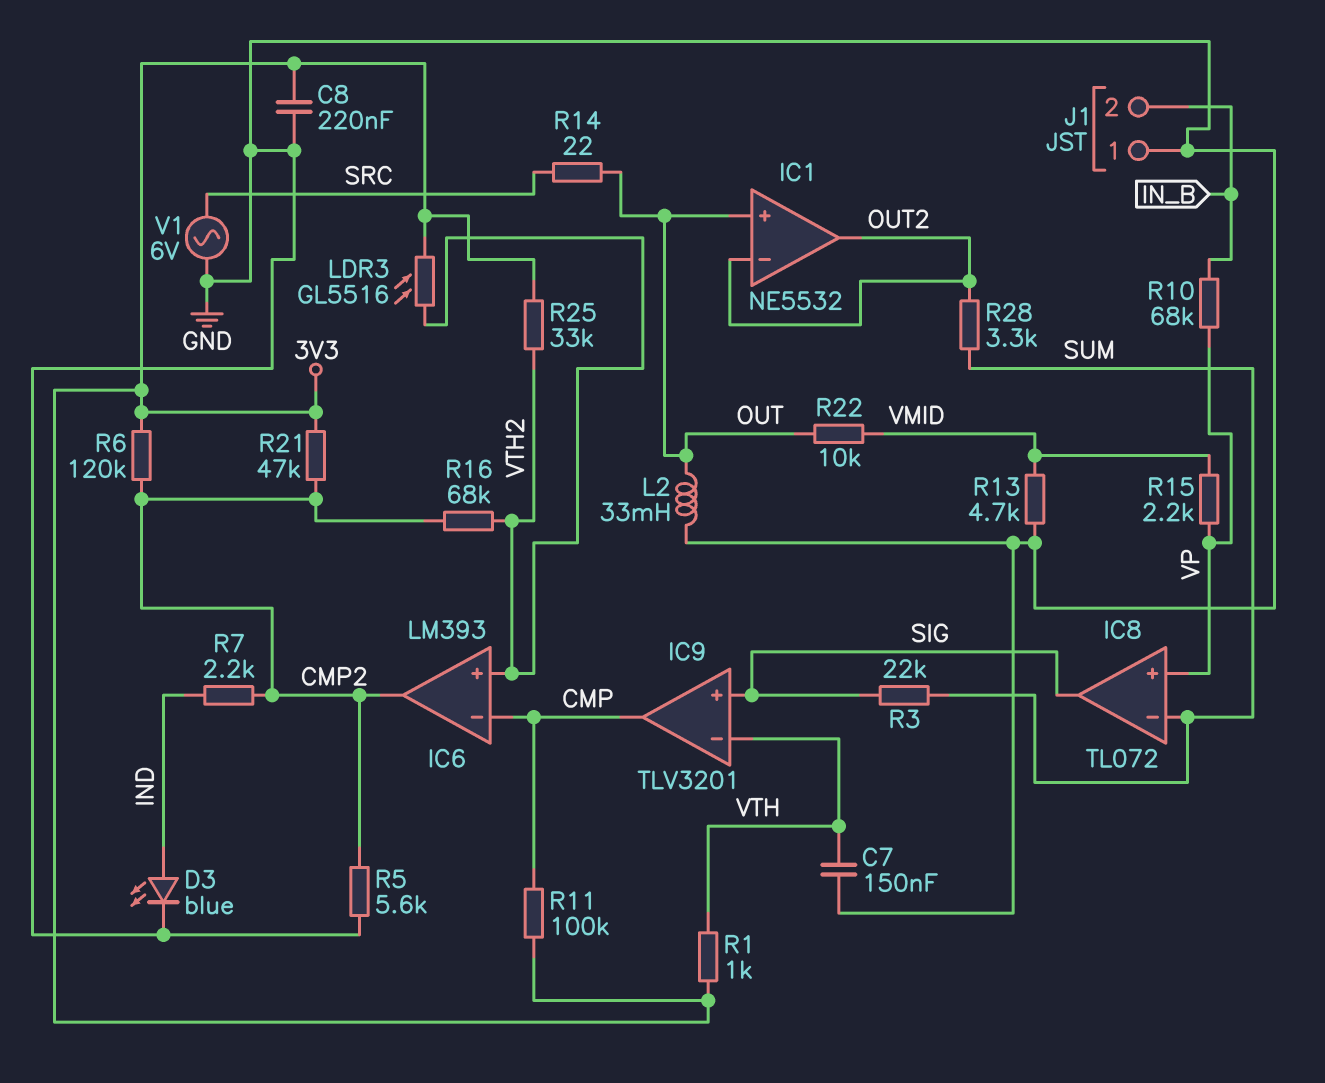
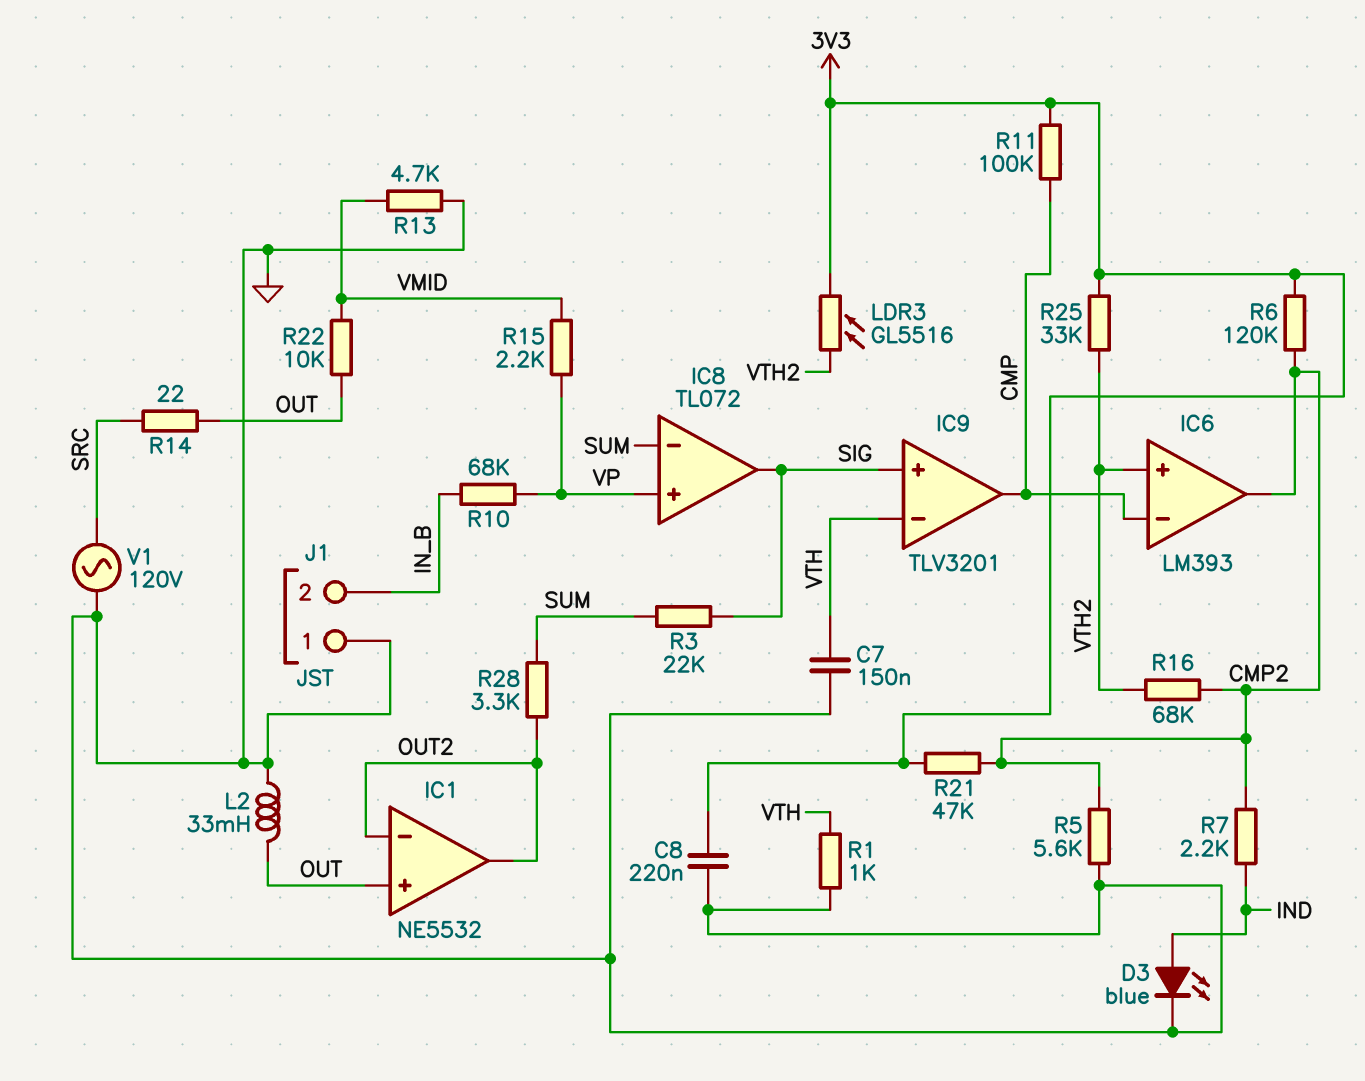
R1: 1k (3V3, VTH) -> 1k (GND, VTH)
V1: AC 6V (GND, SRC) -> AC 120V (GND, SRC)

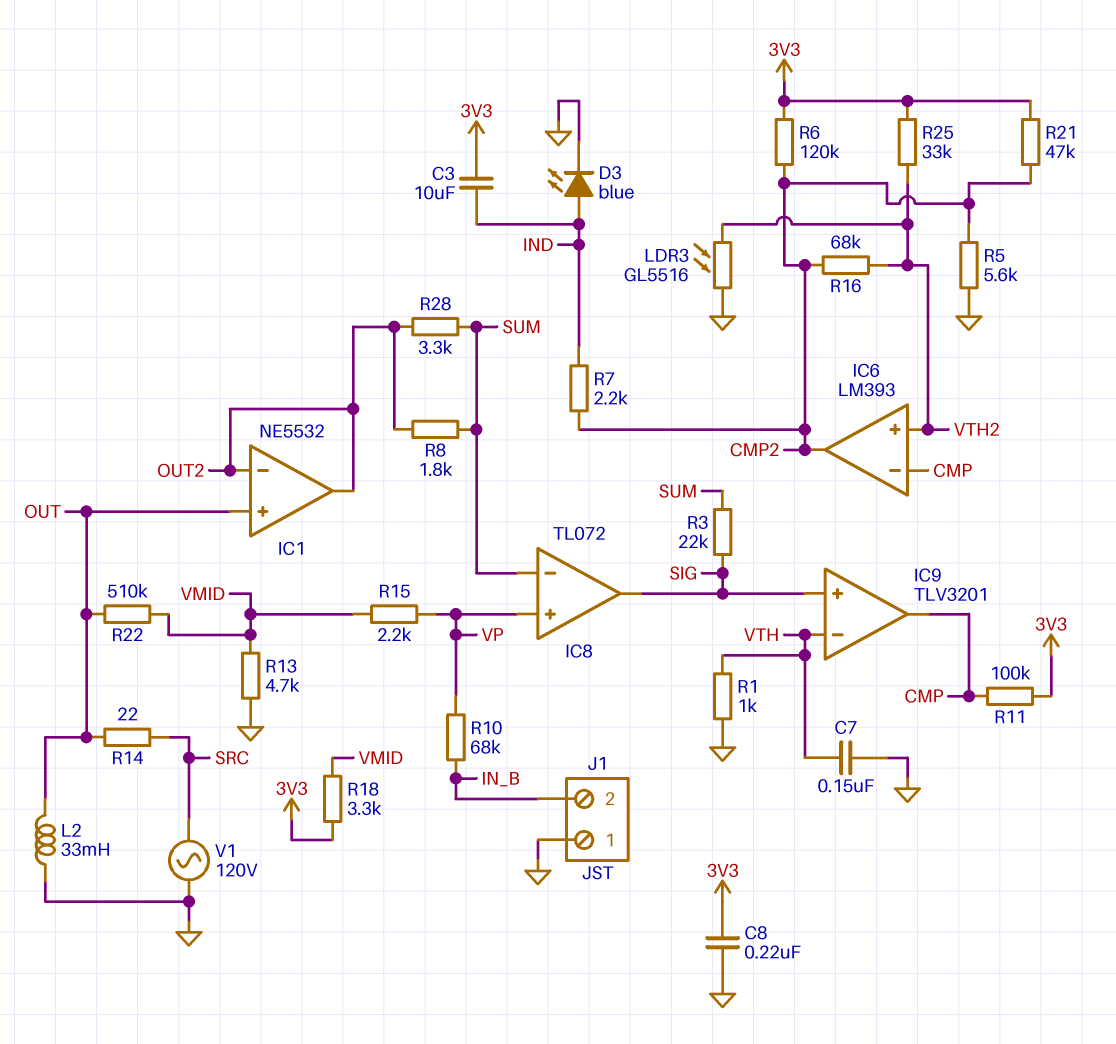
C3: none -> 10uF (3V3, IND)
LDR3: GL5516 (3V3, VTH2) -> GL5516 (GND, VTH2)
R8: none -> 1.8k (OUT2, SUM)
R18: none -> 3.3k (3V3, VMID)
R22: 10k (OUT, VMID) -> 510k (OUT, VMID)

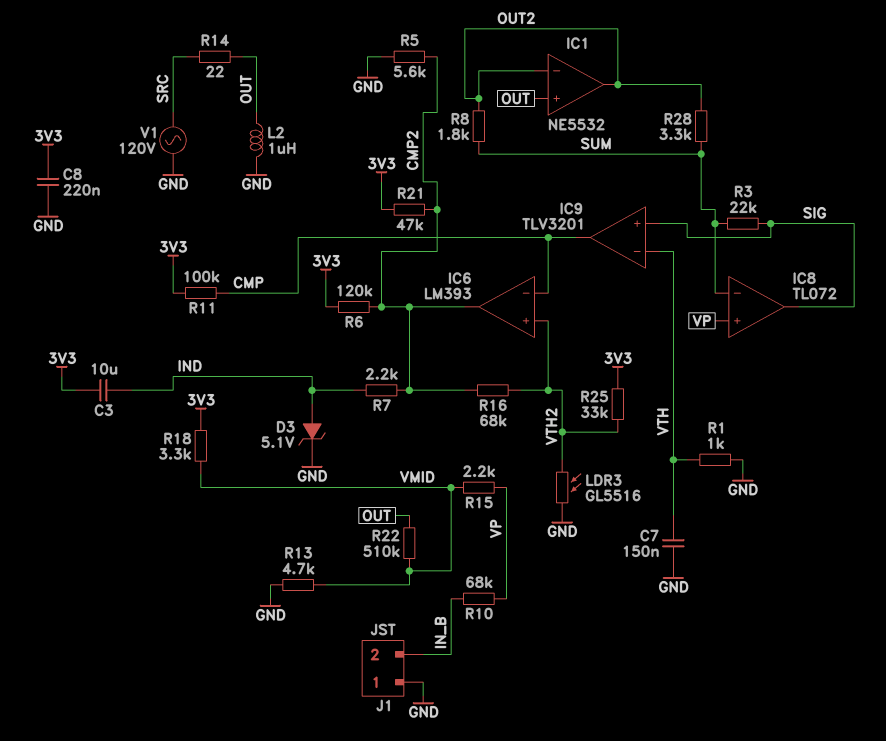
D3: LED blue (A IND, K GND) -> zener 5.1V (A IND, K GND)
L2: 33mH (GND, OUT) -> 1uH (GND, OUT)

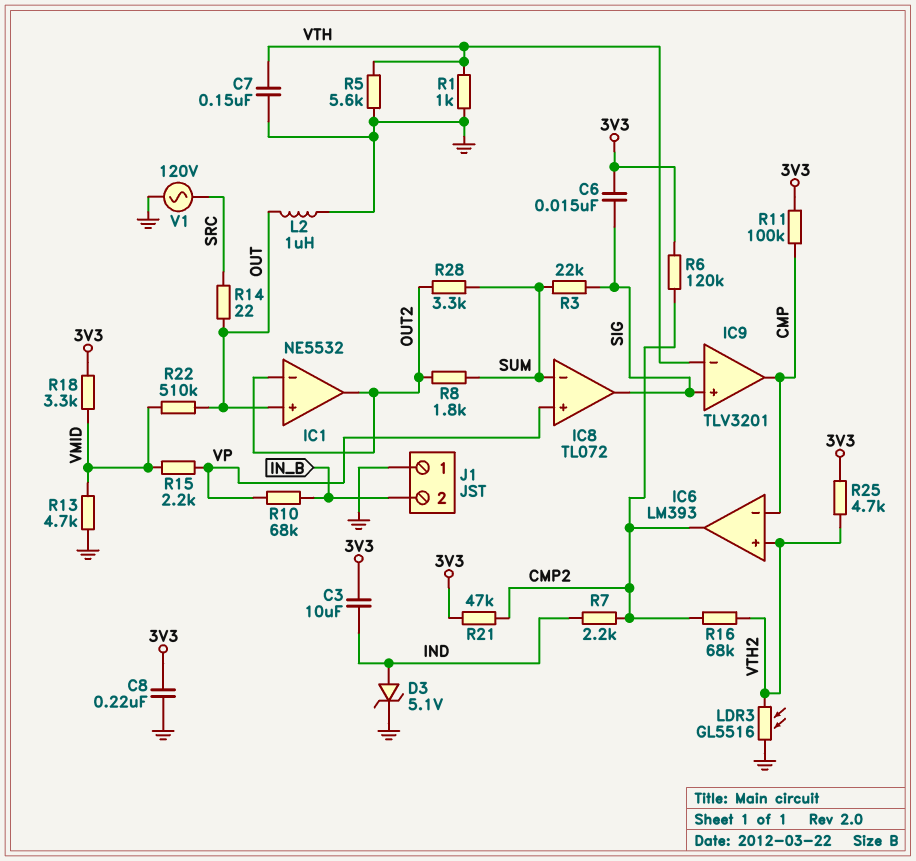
C6: none -> 15nF (3V3, SIG)
R5: 5.6k (CMP2, GND) -> 5.6k (GND, VTH)
R25: 33k (3V3, VTH2) -> 4.7k (3V3, VTH2)

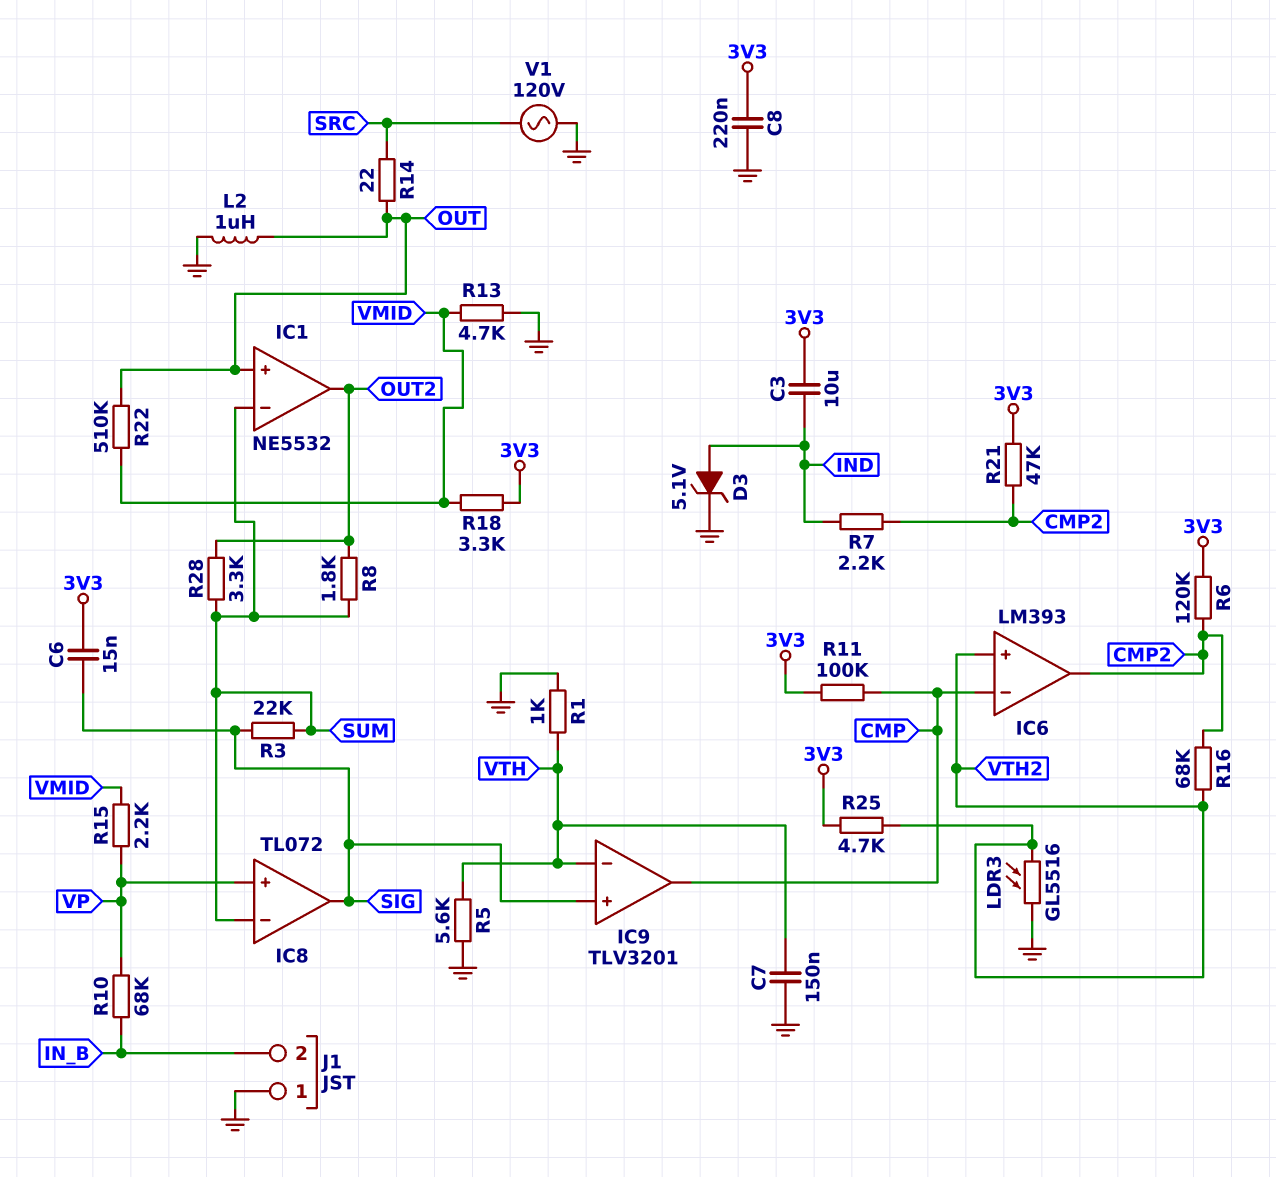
IC1 pin in-: OUT2 -> SUM

